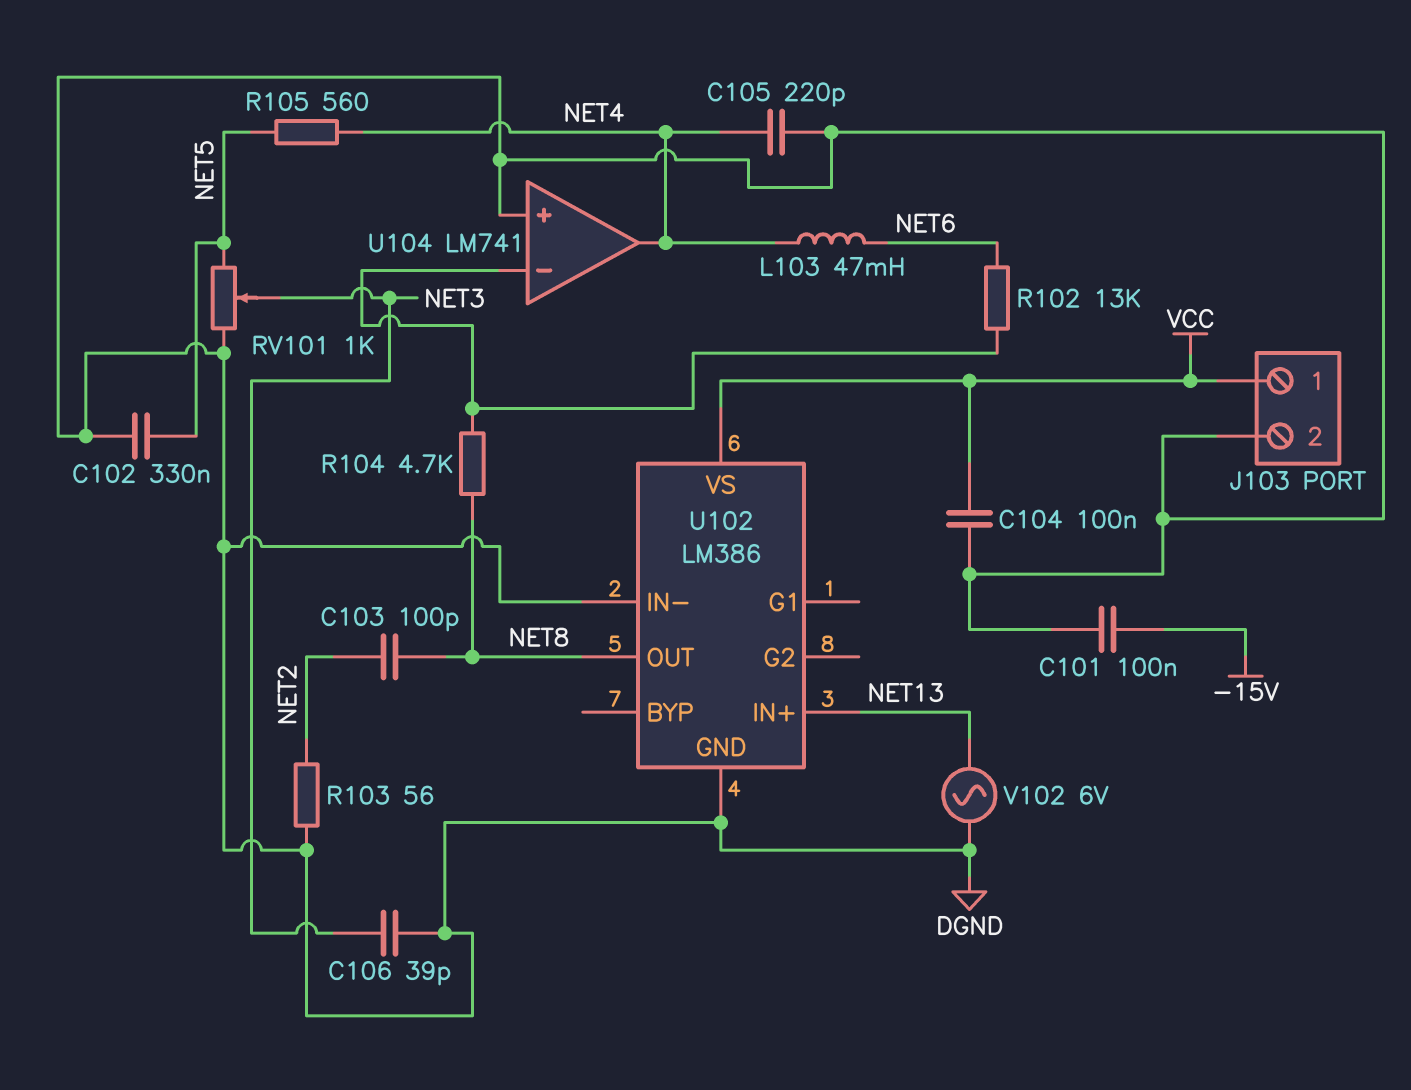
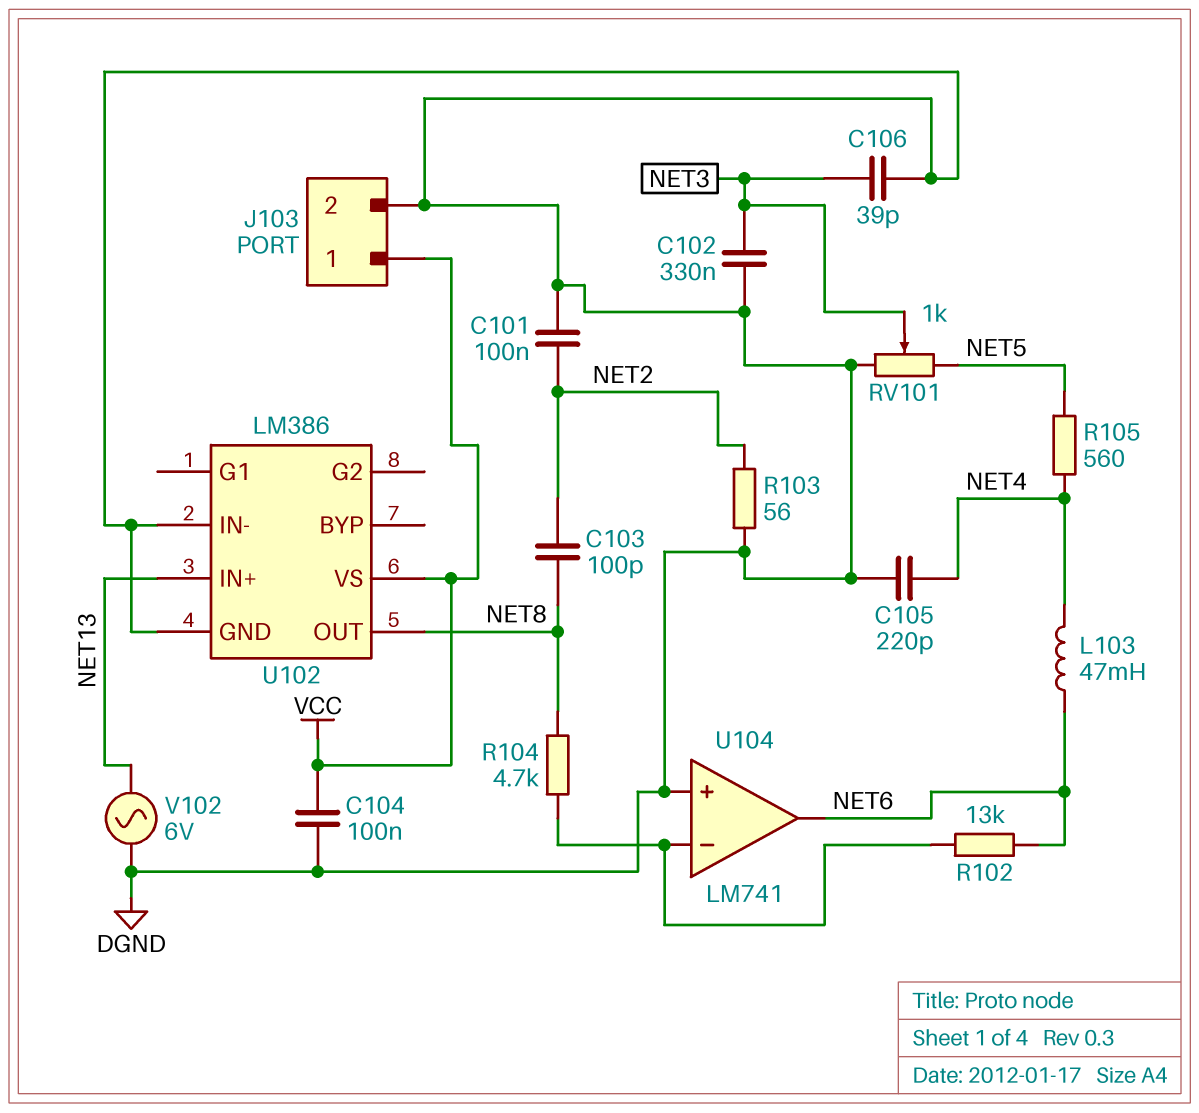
C101: 100nF (-15V, DGND) -> 100nF (DGND, NET2)
C102: 330nF (DGND, NET5) -> 330nF (DGND, NET3)
U104 pin out: NET4 -> NET6

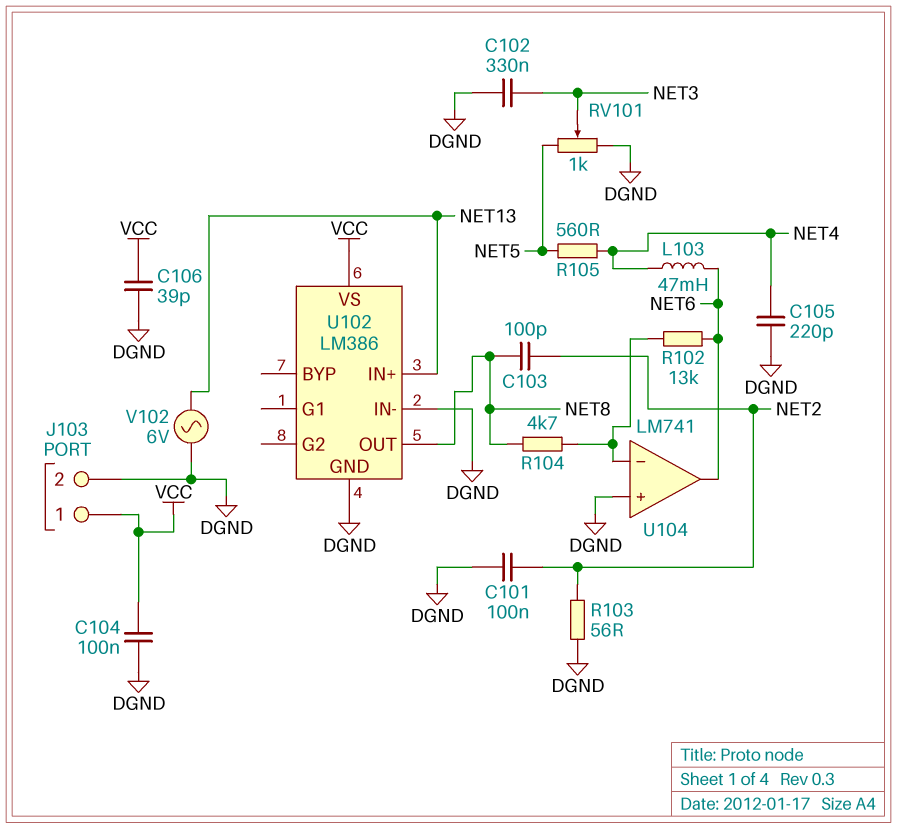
C106: 39pF (DGND, NET3) -> 39pF (DGND, VCC)

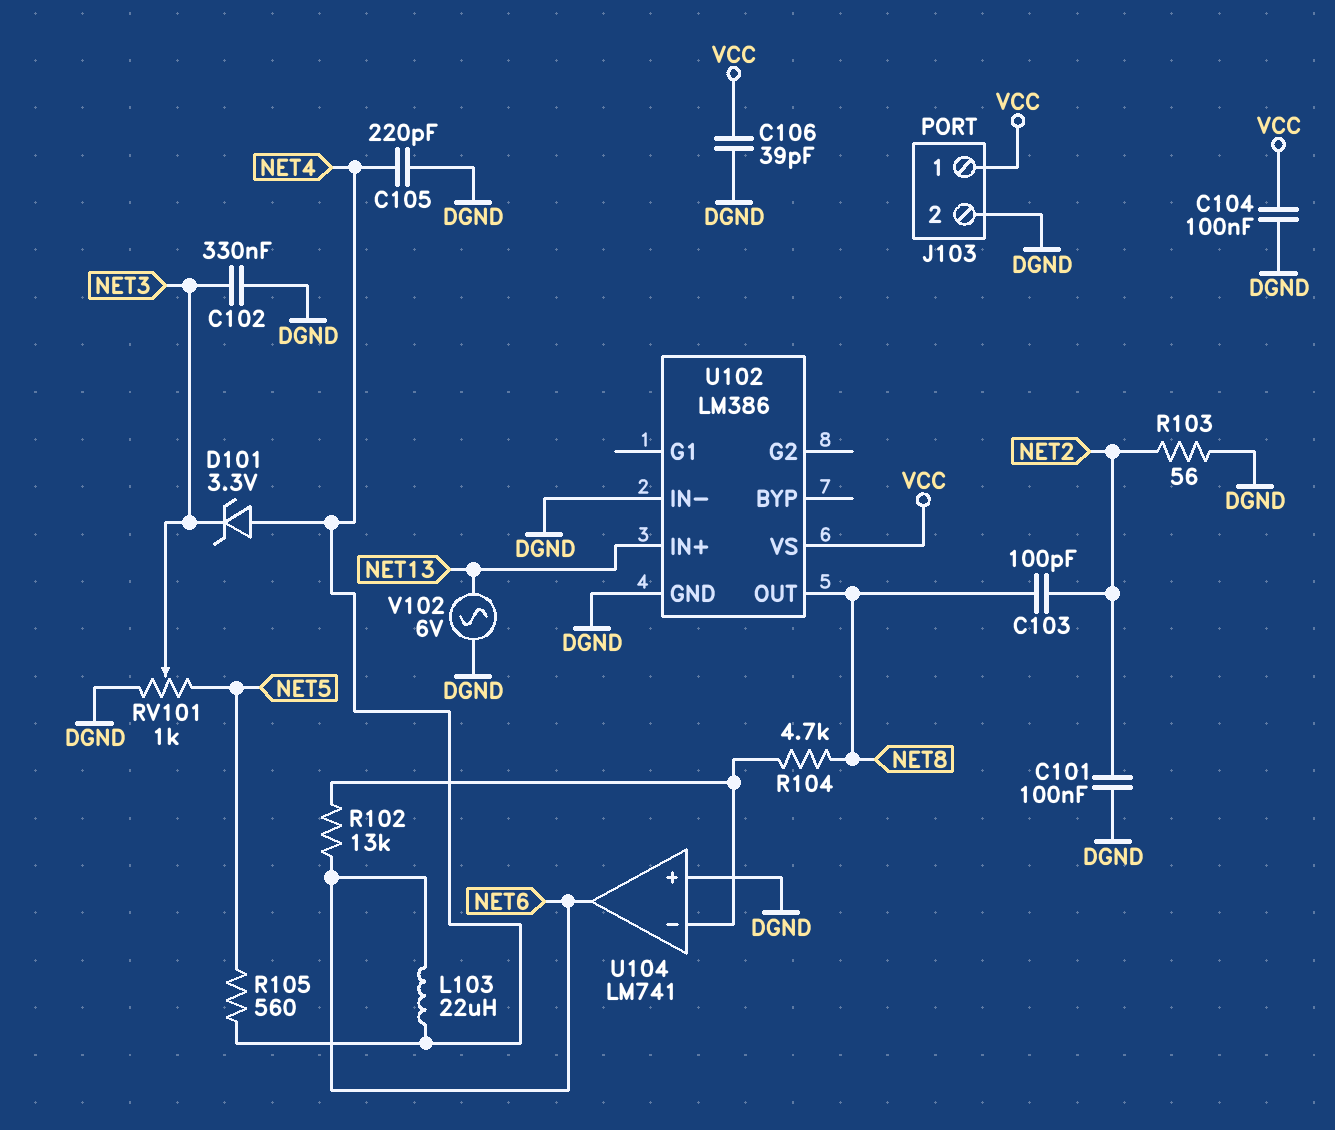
D101: none -> zener 3.3V (A NET4, K NET3)
L103: 47mH (NET4, NET6) -> 22uH (NET4, NET6)

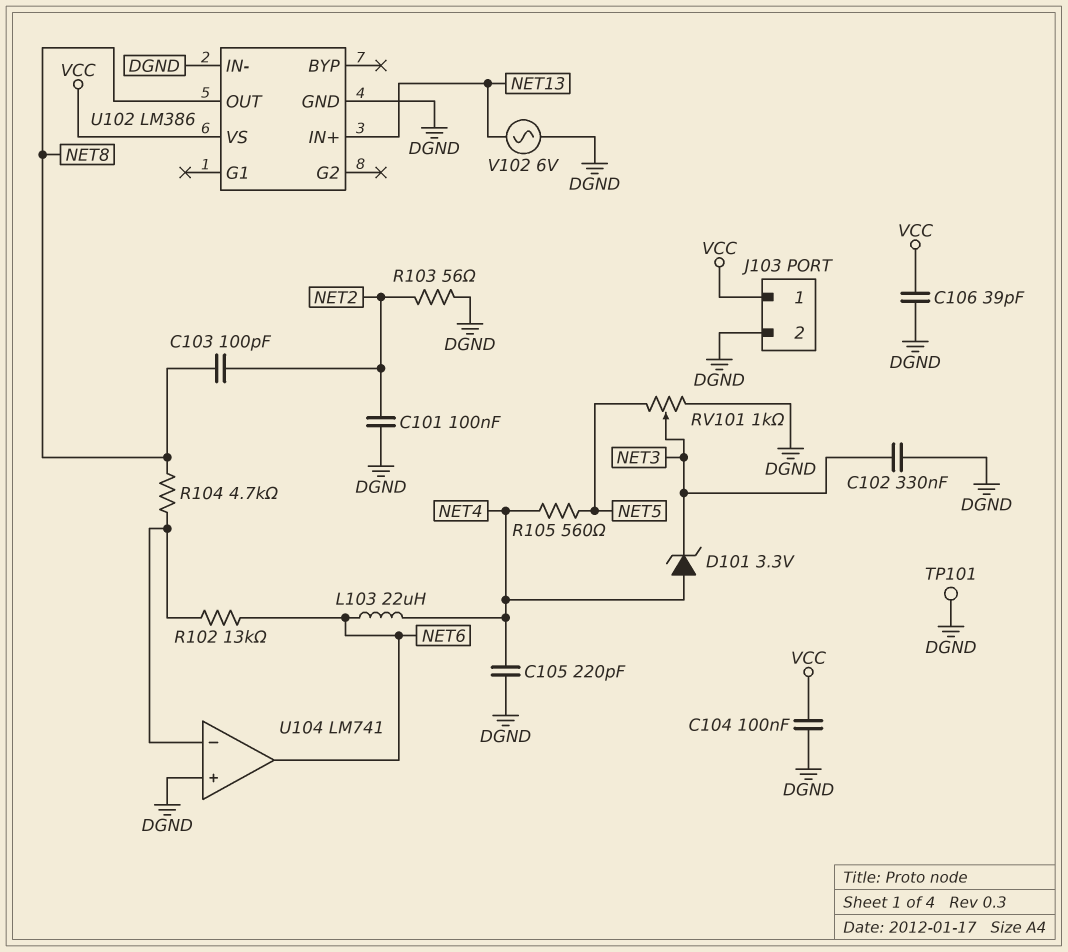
TP101: none -> test point (DGND)

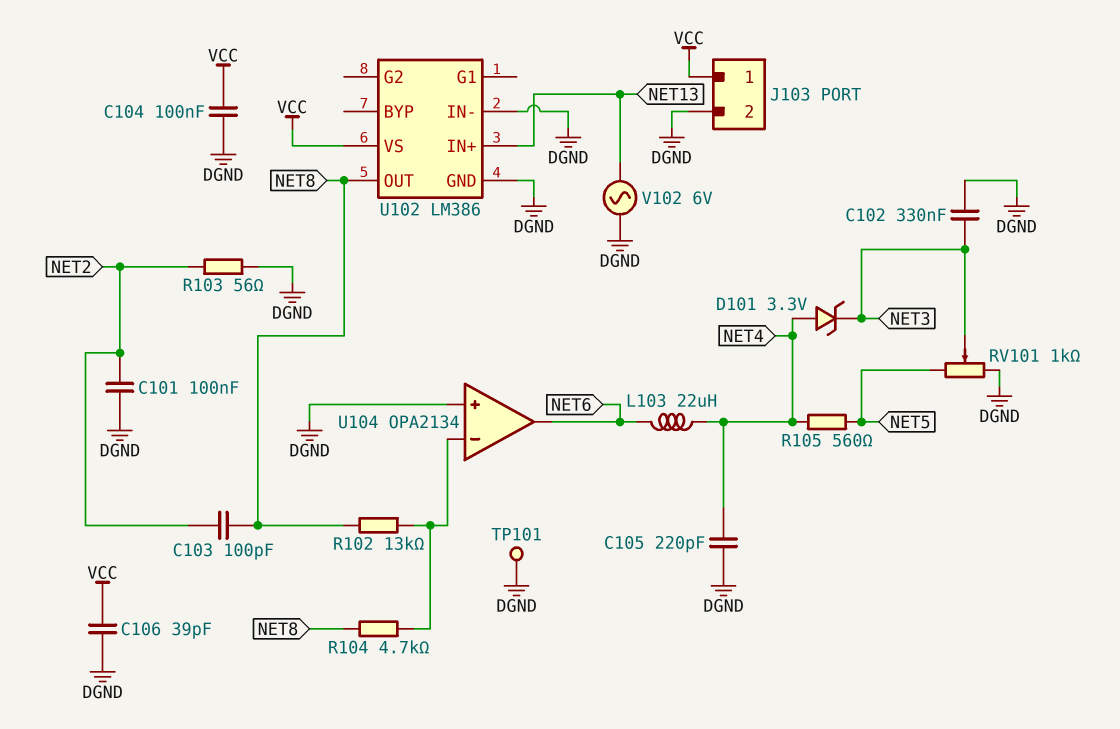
R102: 13k (NET6, U104/in-) -> 13k (NET8, U104/in-)
U104: LM741 -> OPA2134

